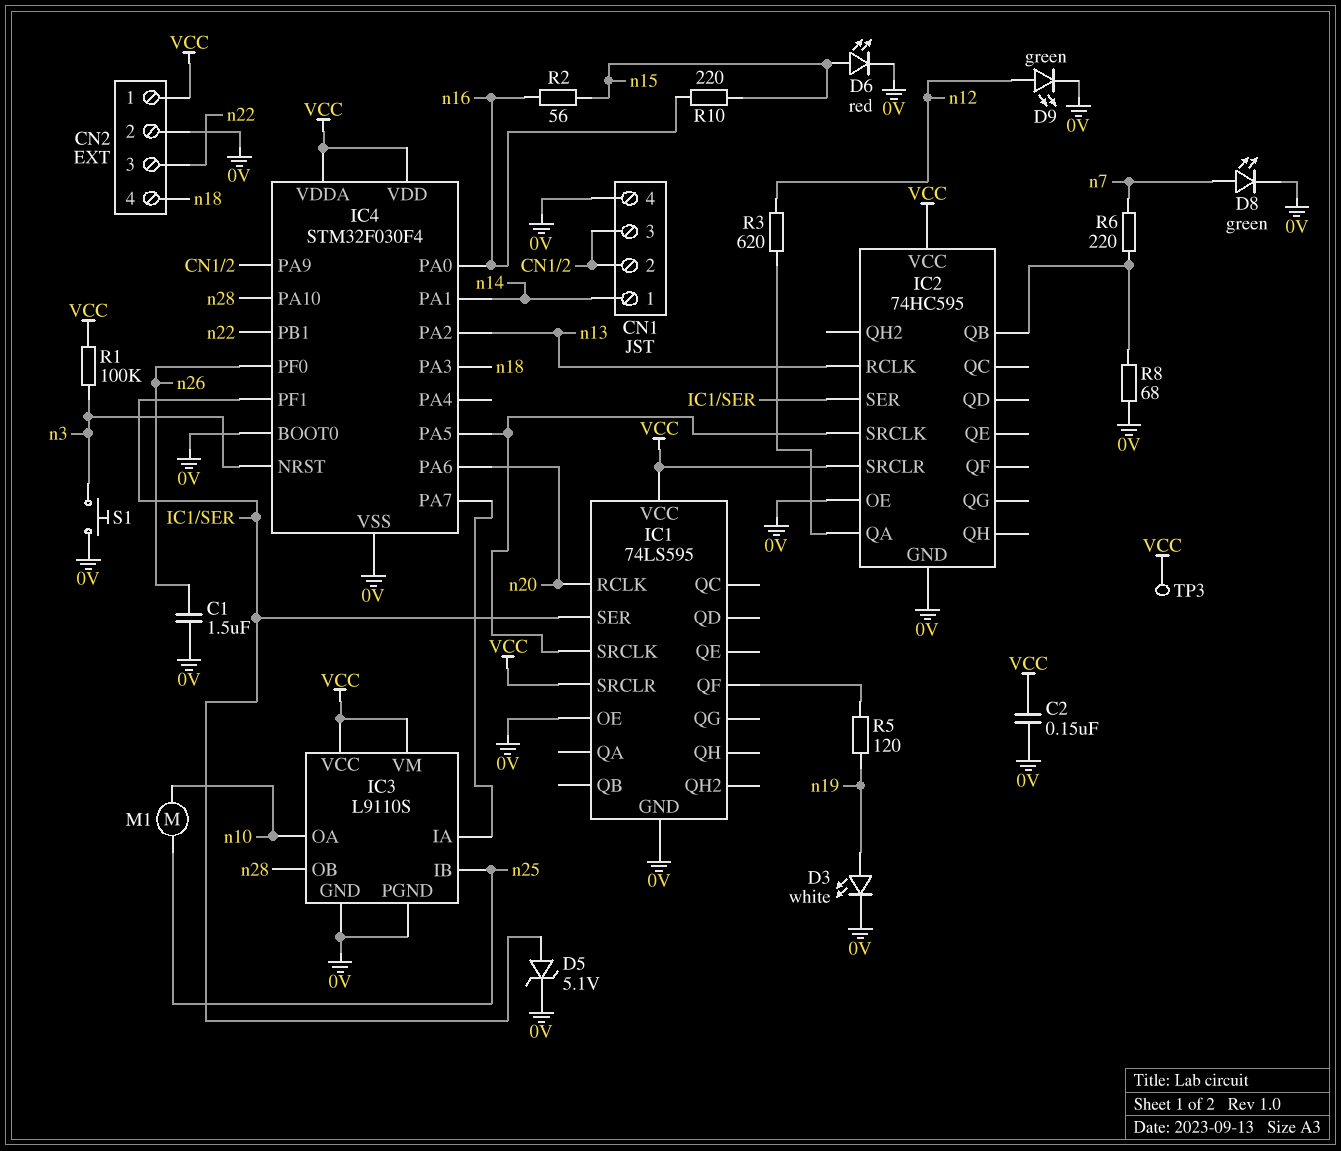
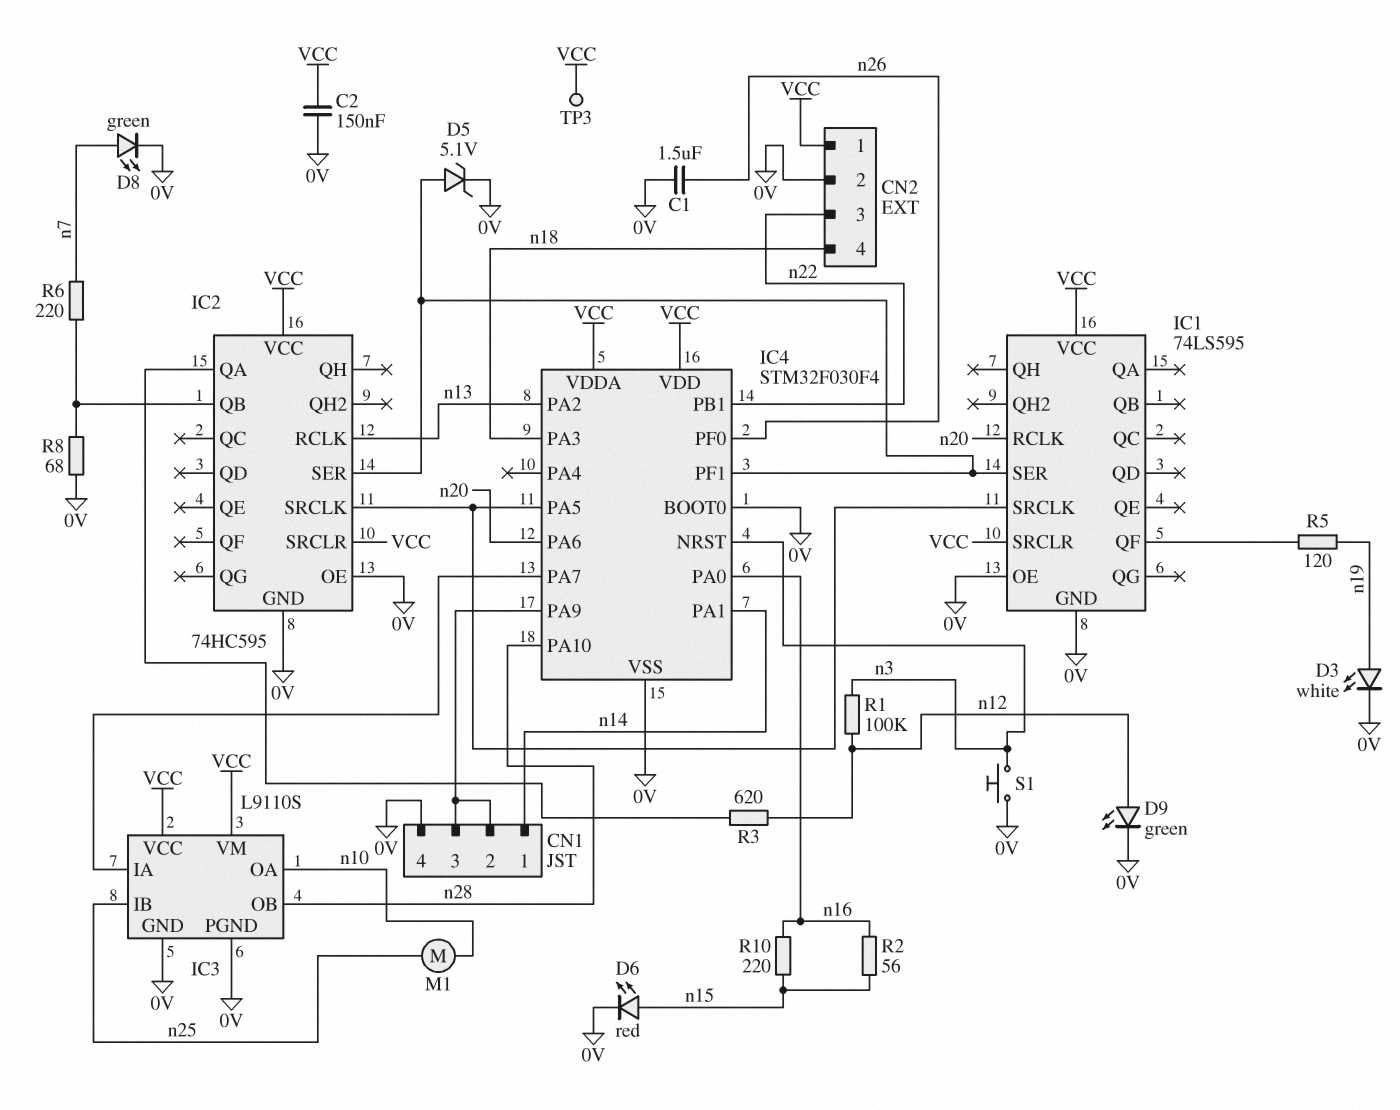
R1: 100k (VCC, n3) -> 100k (n3, n12)

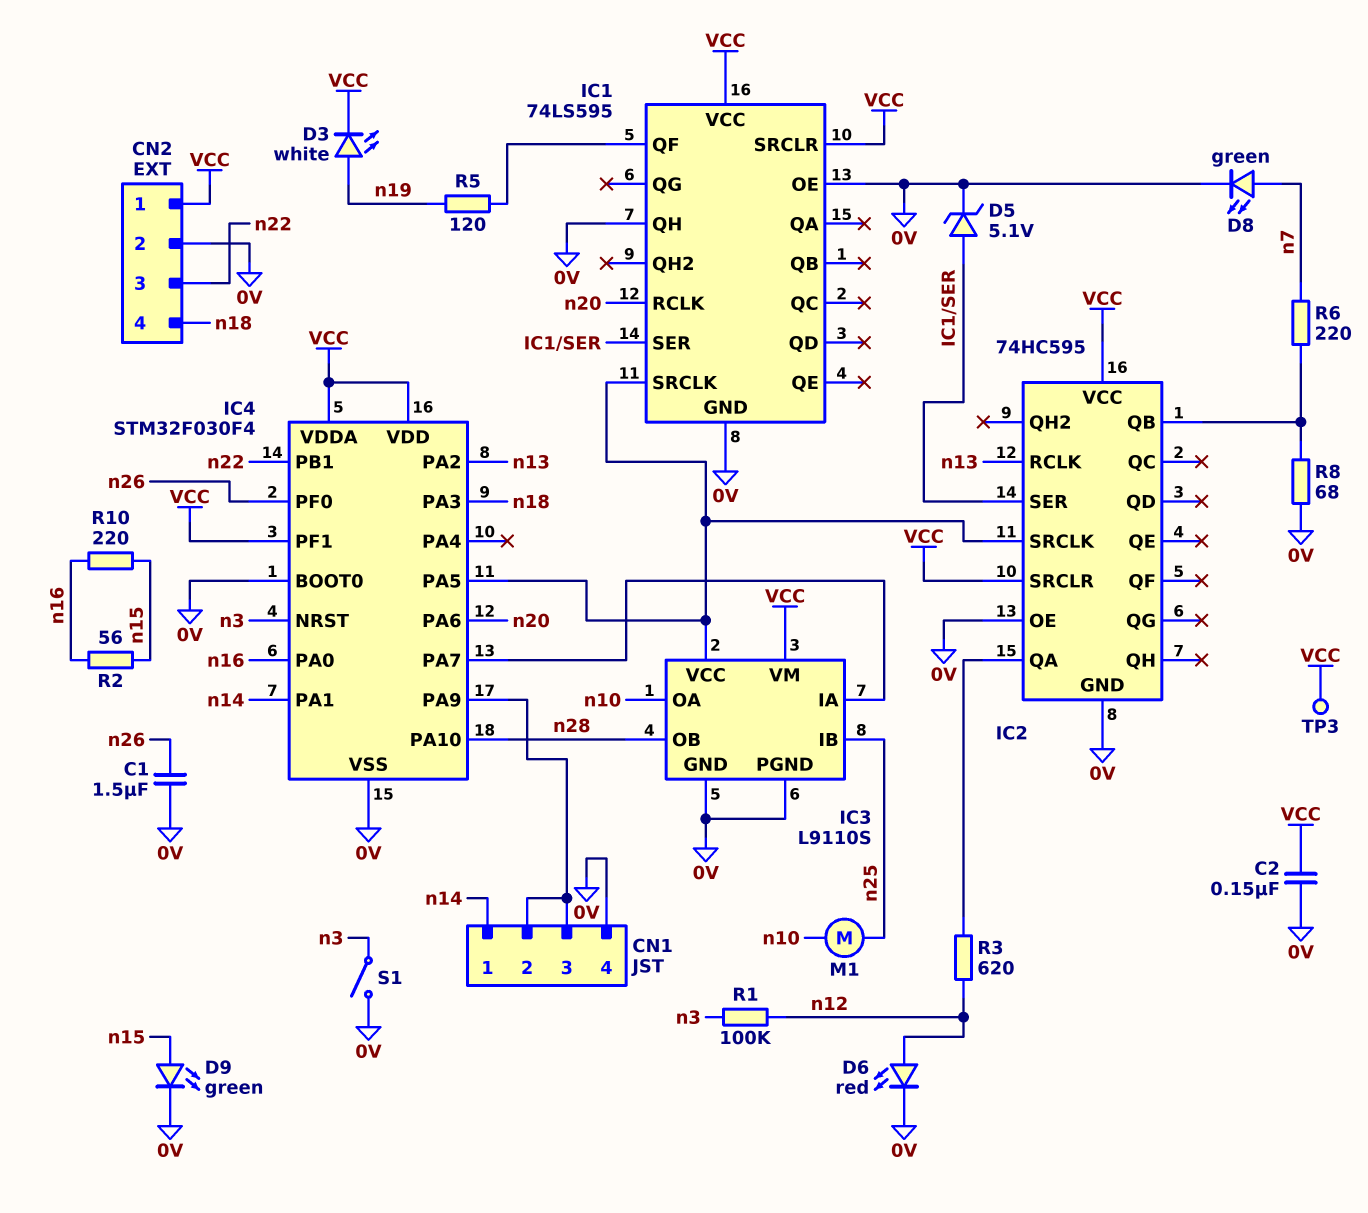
D3: LED white (A n19, K 0V) -> LED white (A n19, K VCC)
D6: LED red (A n15, K 0V) -> LED red (A n12, K 0V)
D9: LED green (A n12, K 0V) -> LED green (A n15, K 0V)
IC1 pin QH: none -> 0V
IC3 pin VCC: VCC -> IC1/SRCLK
IC4 pin PF1: IC1/SER -> VCC
S1: button (0V, n3) -> switch (0V, n3)

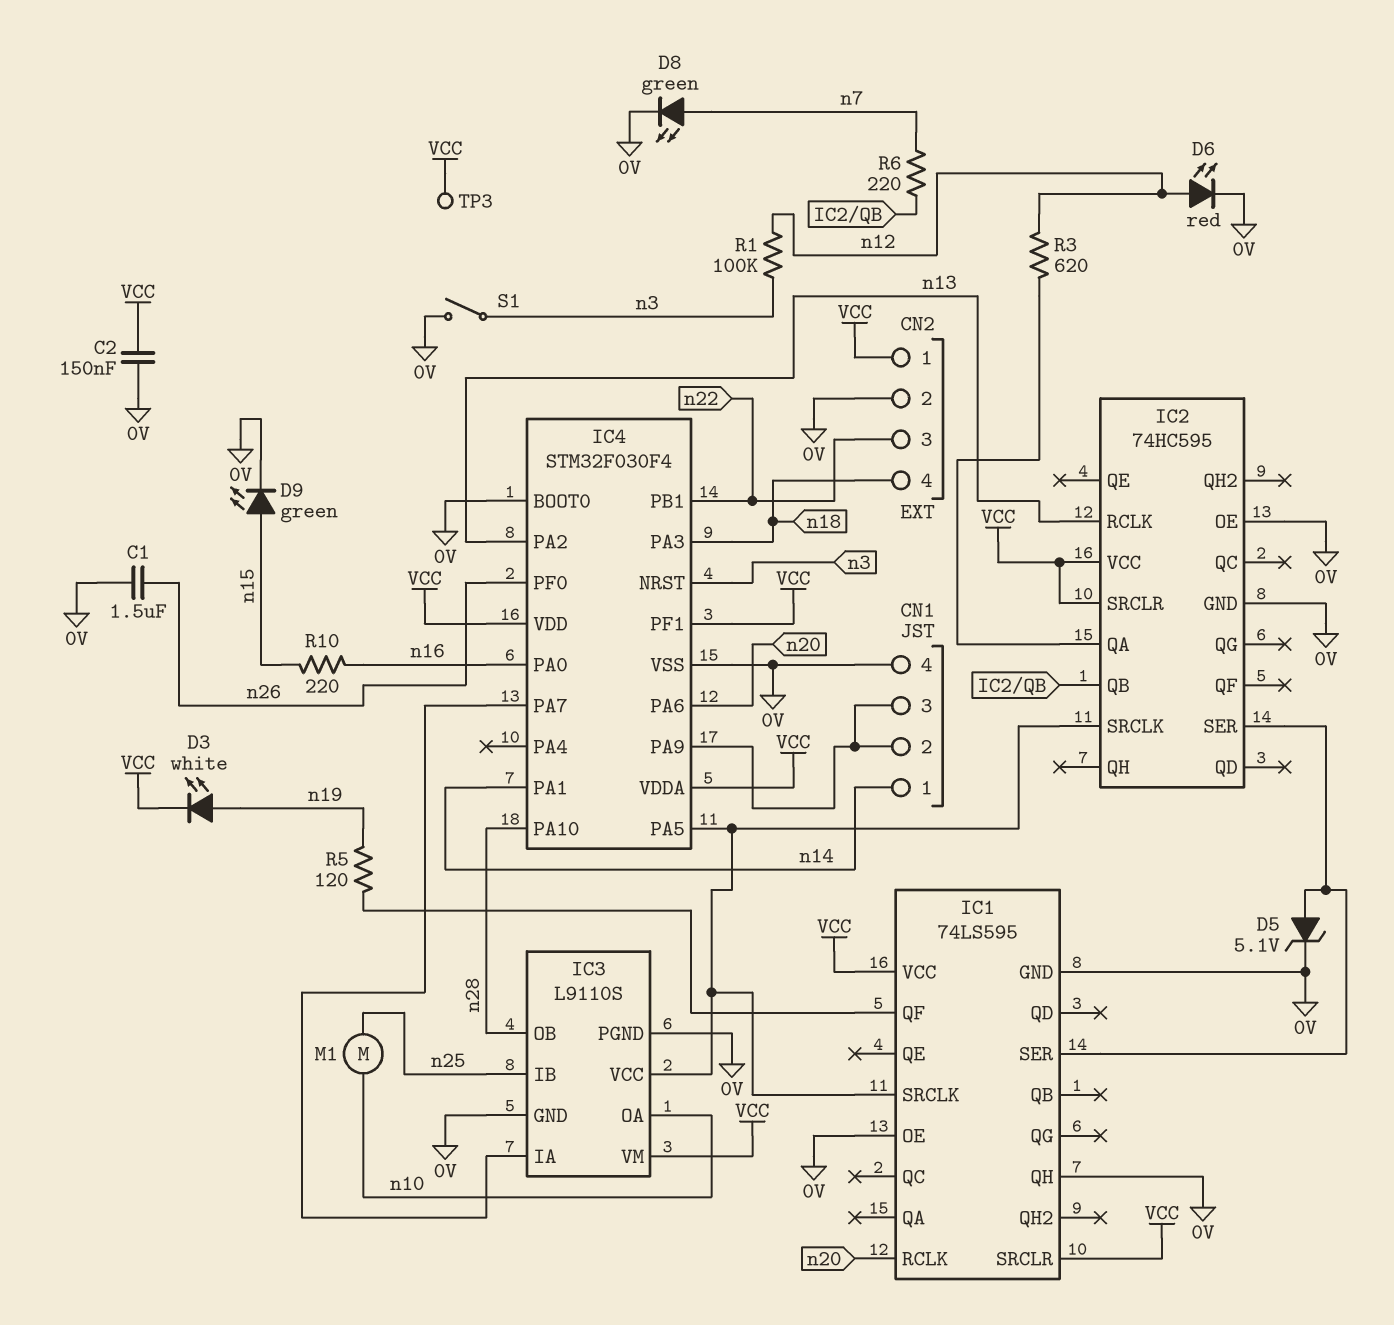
R2: 56 (n15, n16) -> none
R8: 68 (0V, IC2/QB) -> none

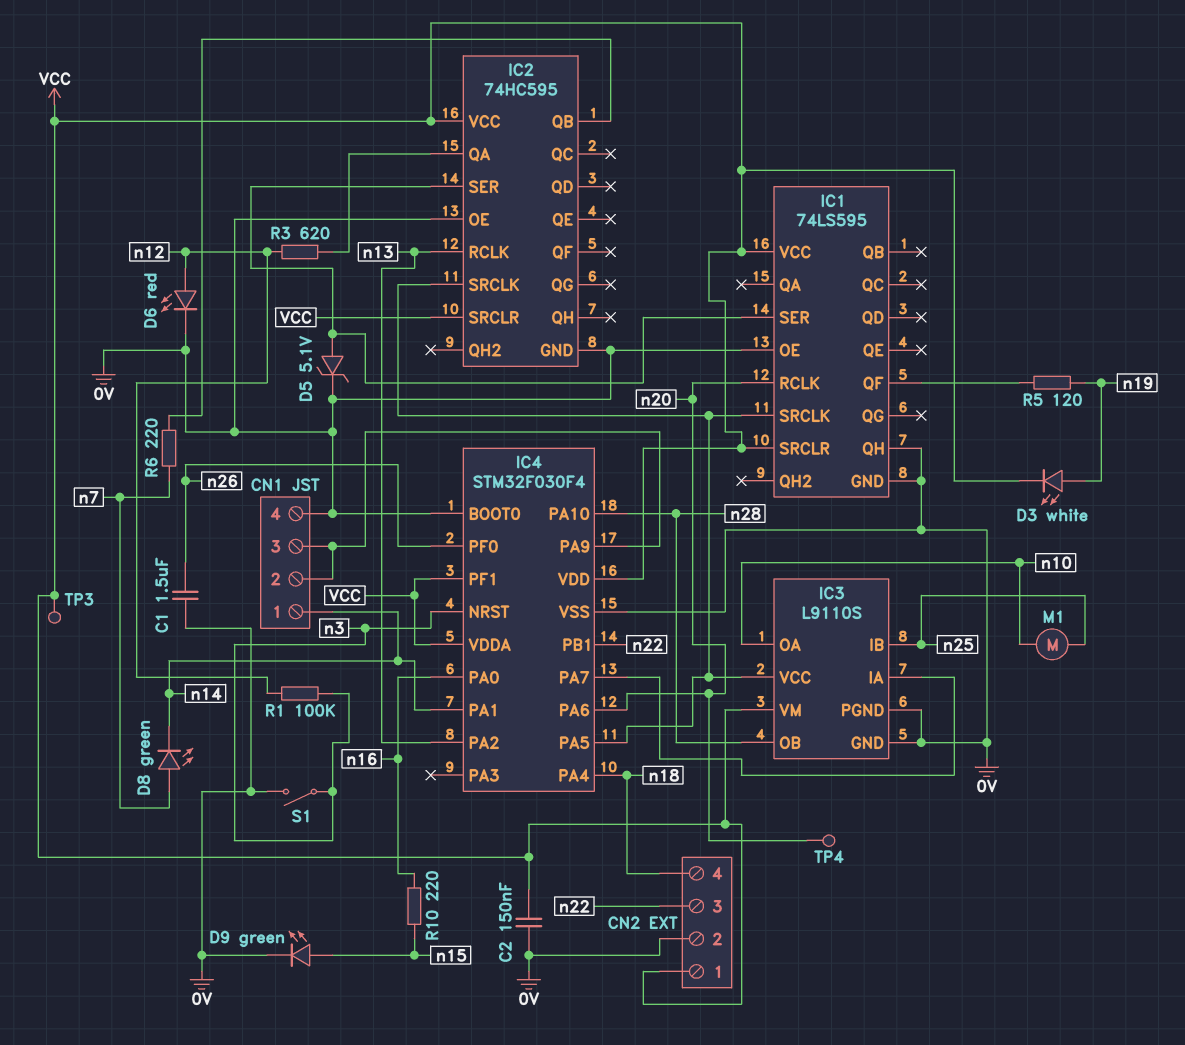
D8: LED green (A n7, K 0V) -> LED green (A n7, K n14)
IC4 pin PA3: n18 -> none
IC4 pin PA4: none -> n18
TP4: none -> test point (n20)

